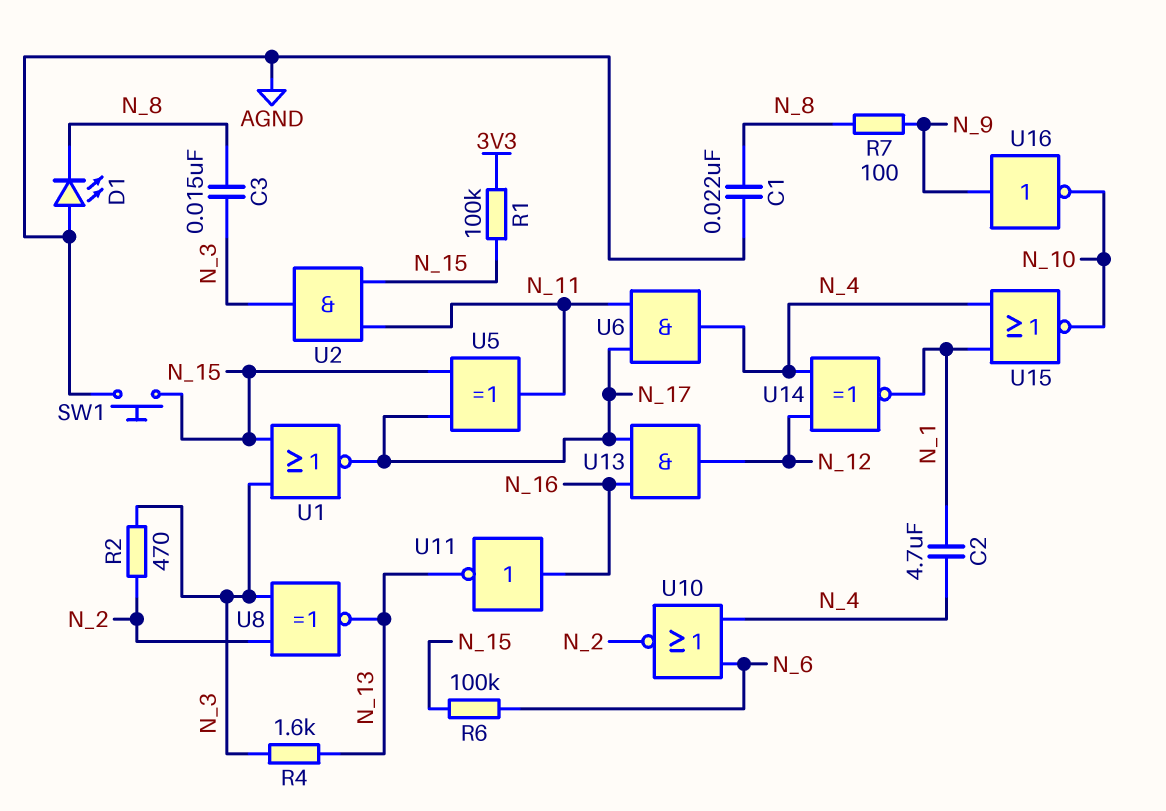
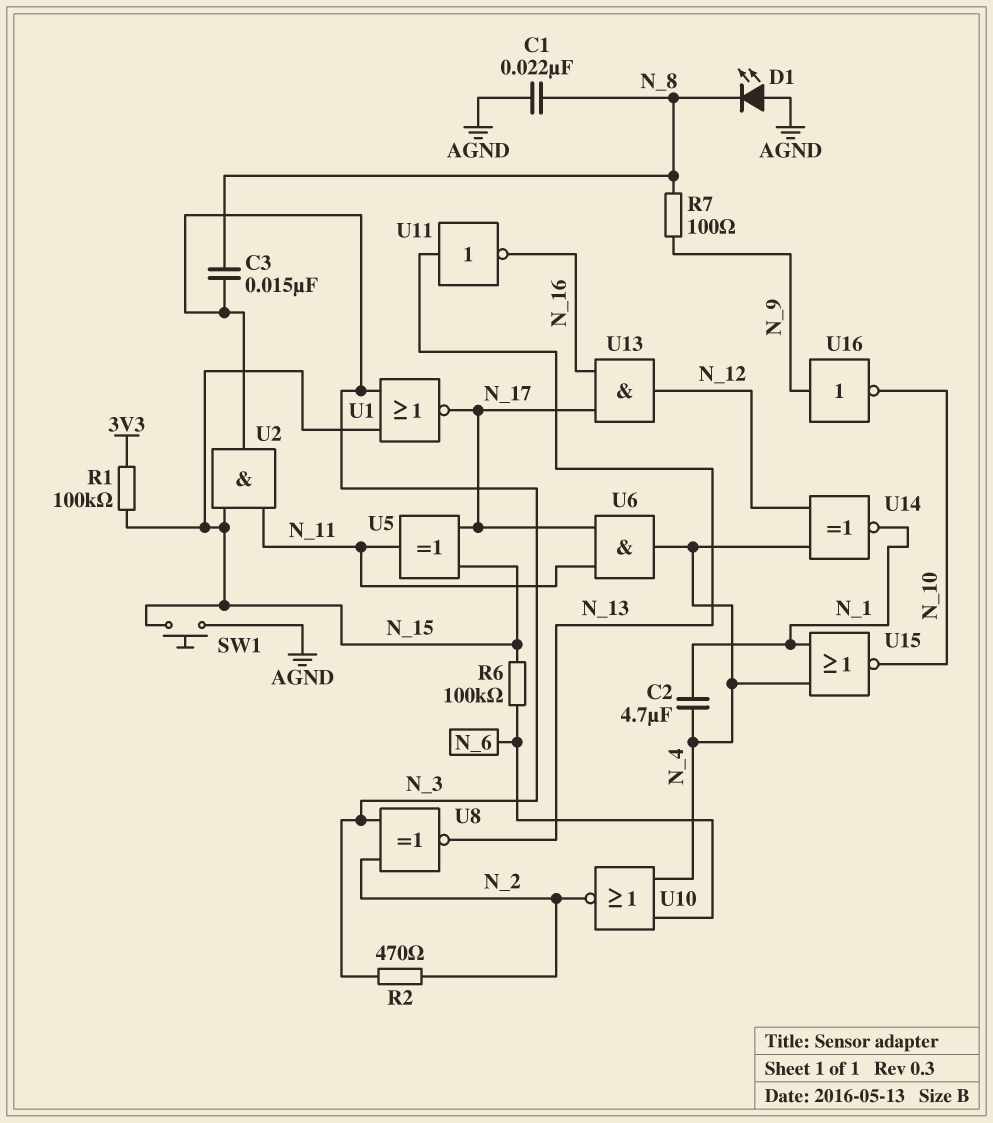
R4: 1.6k (N_3, N_13) -> none
U11: NOT (in N_16, out N_13) -> NOT (in N_13, out N_16)

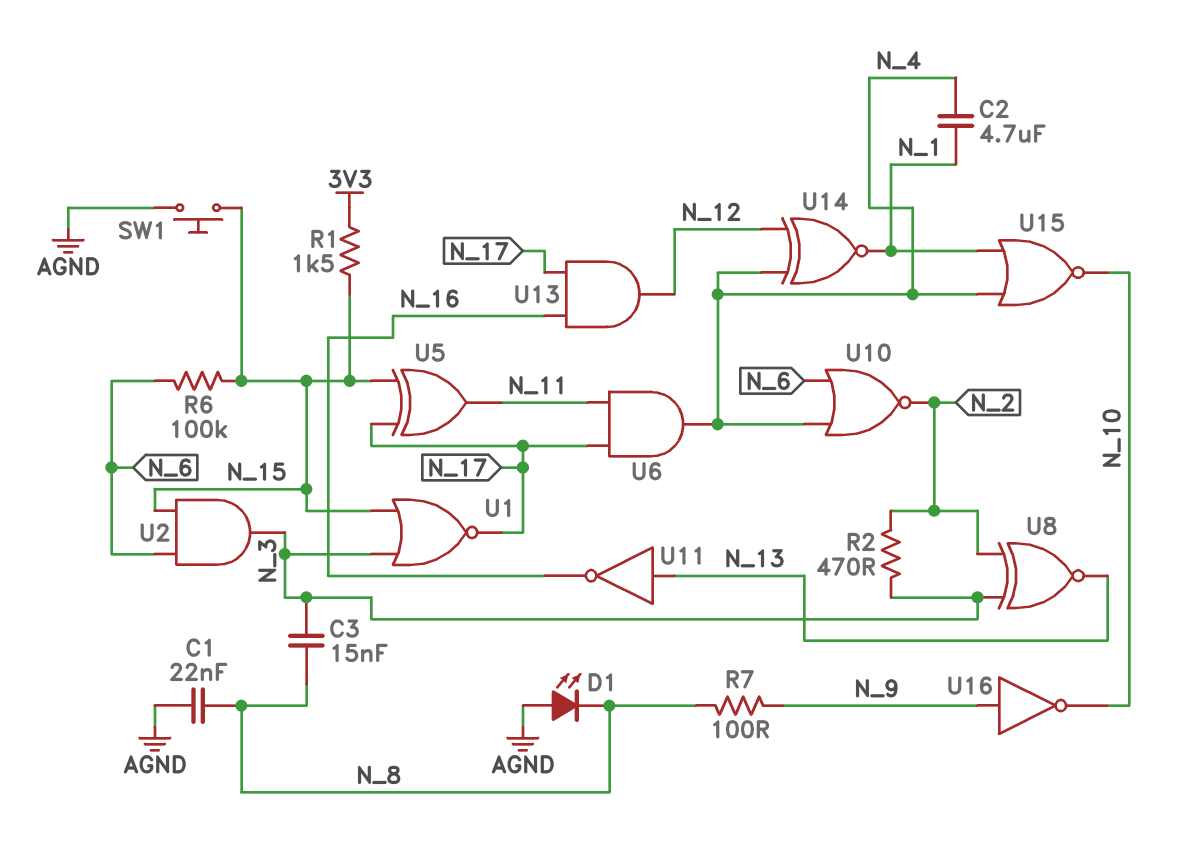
R1: 100k (3V3, N_15) -> 1.5k (3V3, N_15)
U2: AND (in N_11, in N_15, out N_3) -> AND (in N_6, in N_15, out N_3)

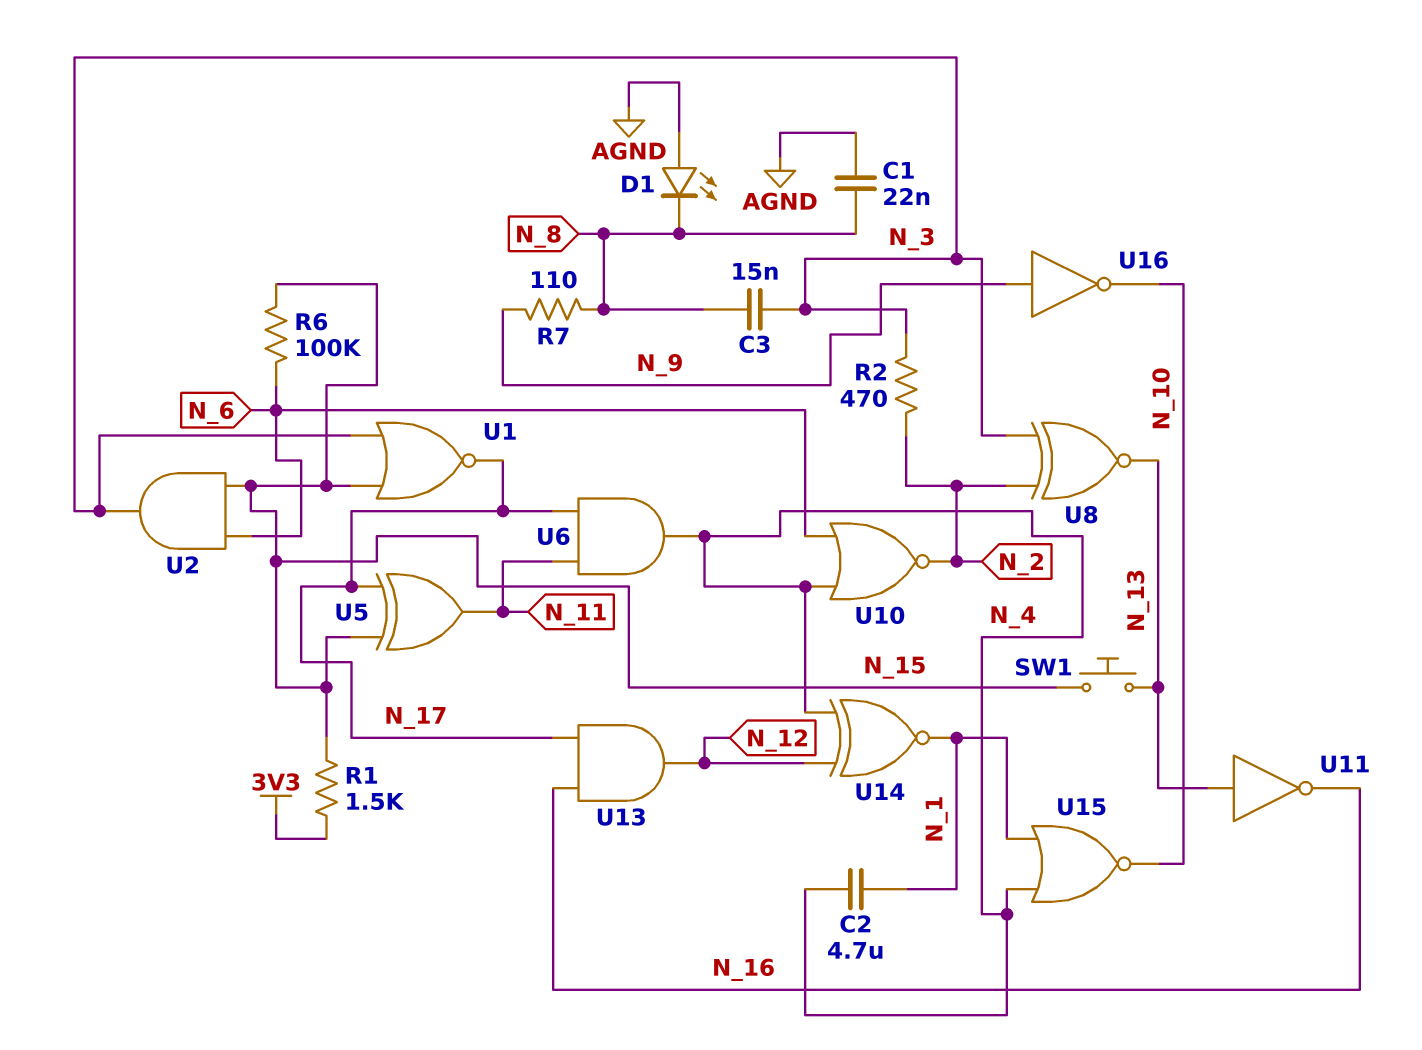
R7: 100 (N_8, N_9) -> 110 (N_8, N_9)
SW1: button (AGND, N_15) -> button (N_13, N_15)

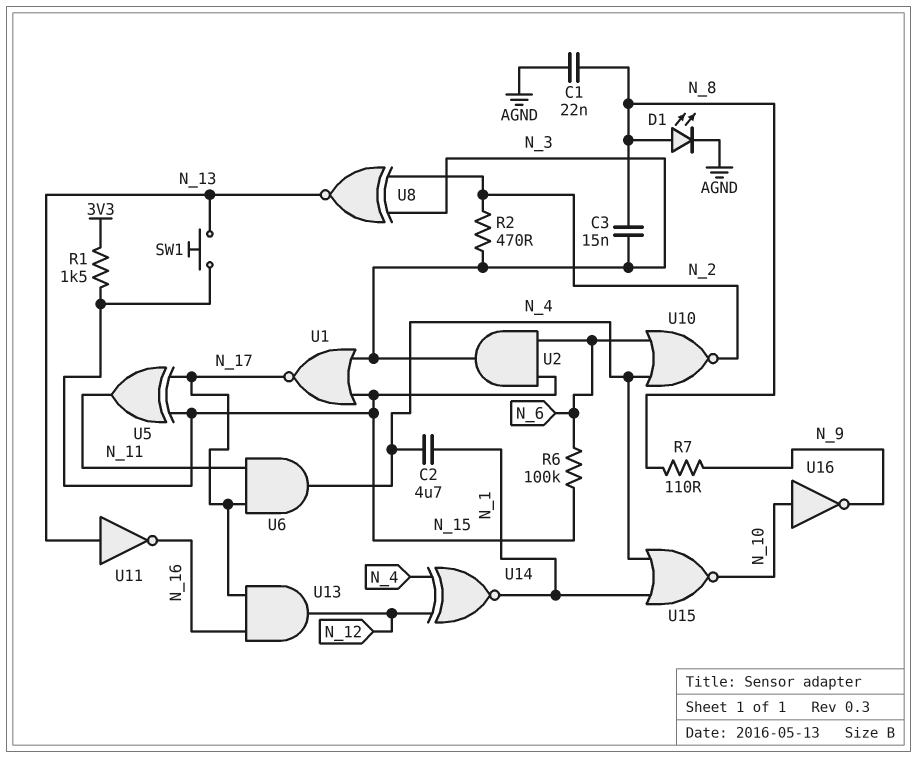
D1: LED (A AGND, K N_8) -> LED (A N_8, K AGND)
U16: NOT (in N_9, out N_10) -> NOT (in N_10, out N_9)

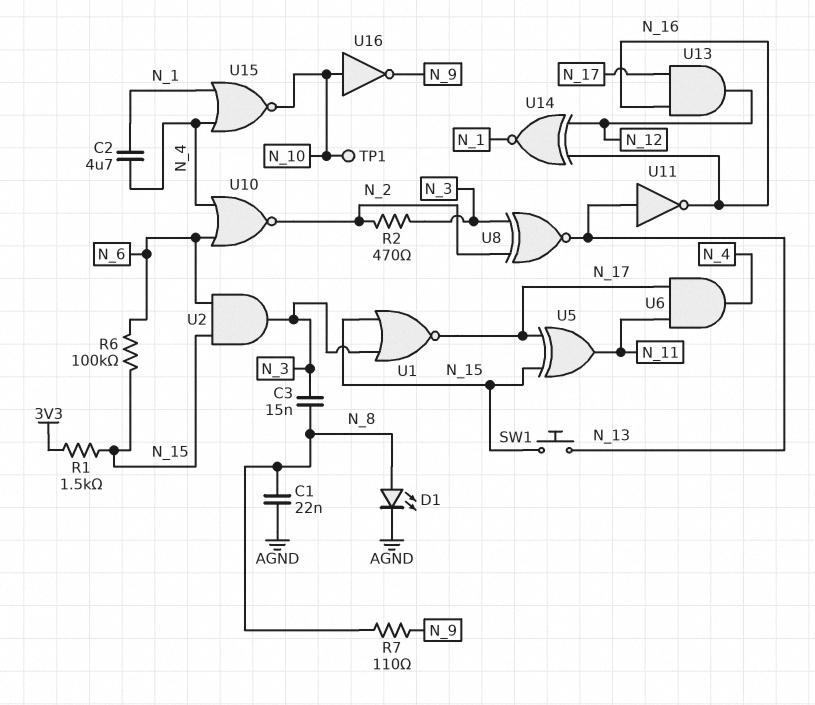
TP1: none -> test point (N_10)
U14: XNOR (in N_4, in N_12, out N_1) -> XNOR (in N_12, in N_16, out N_1)

